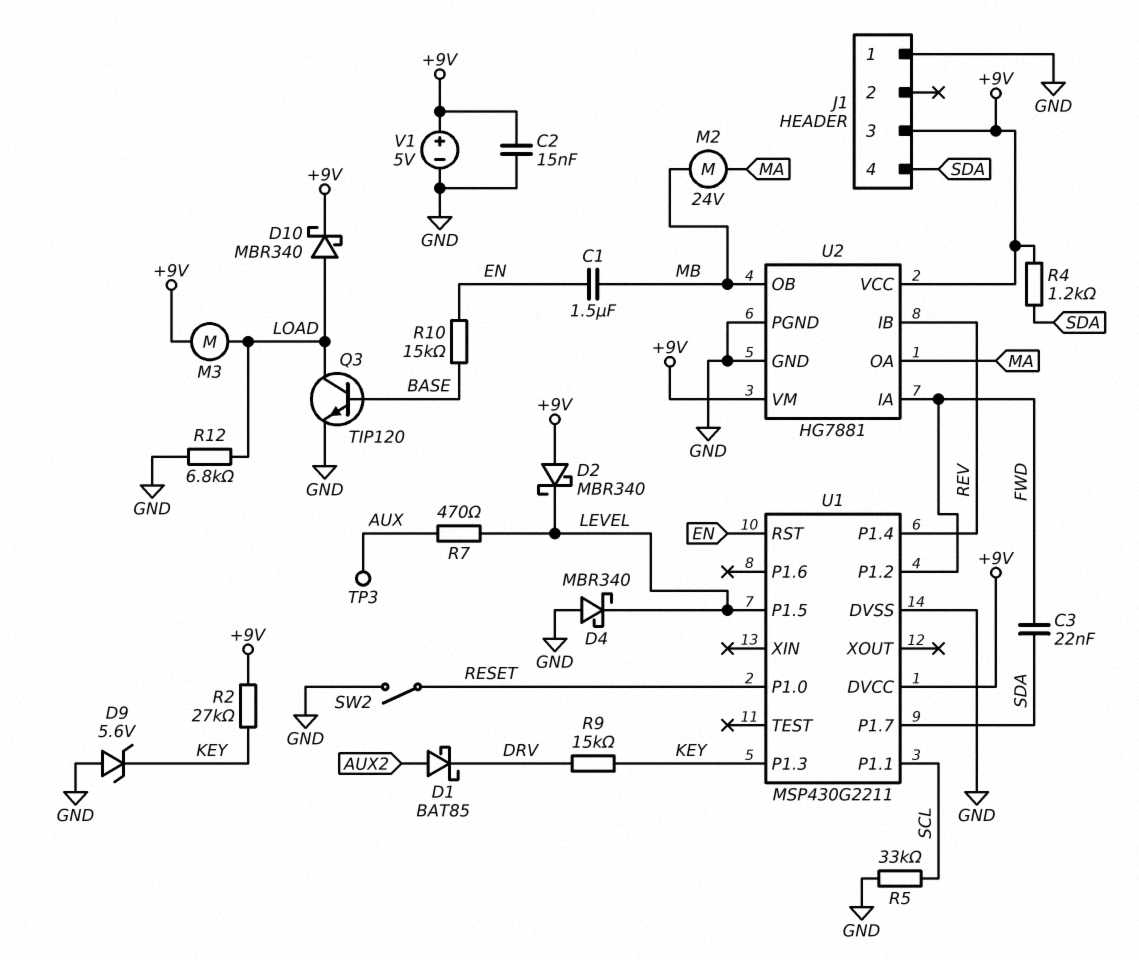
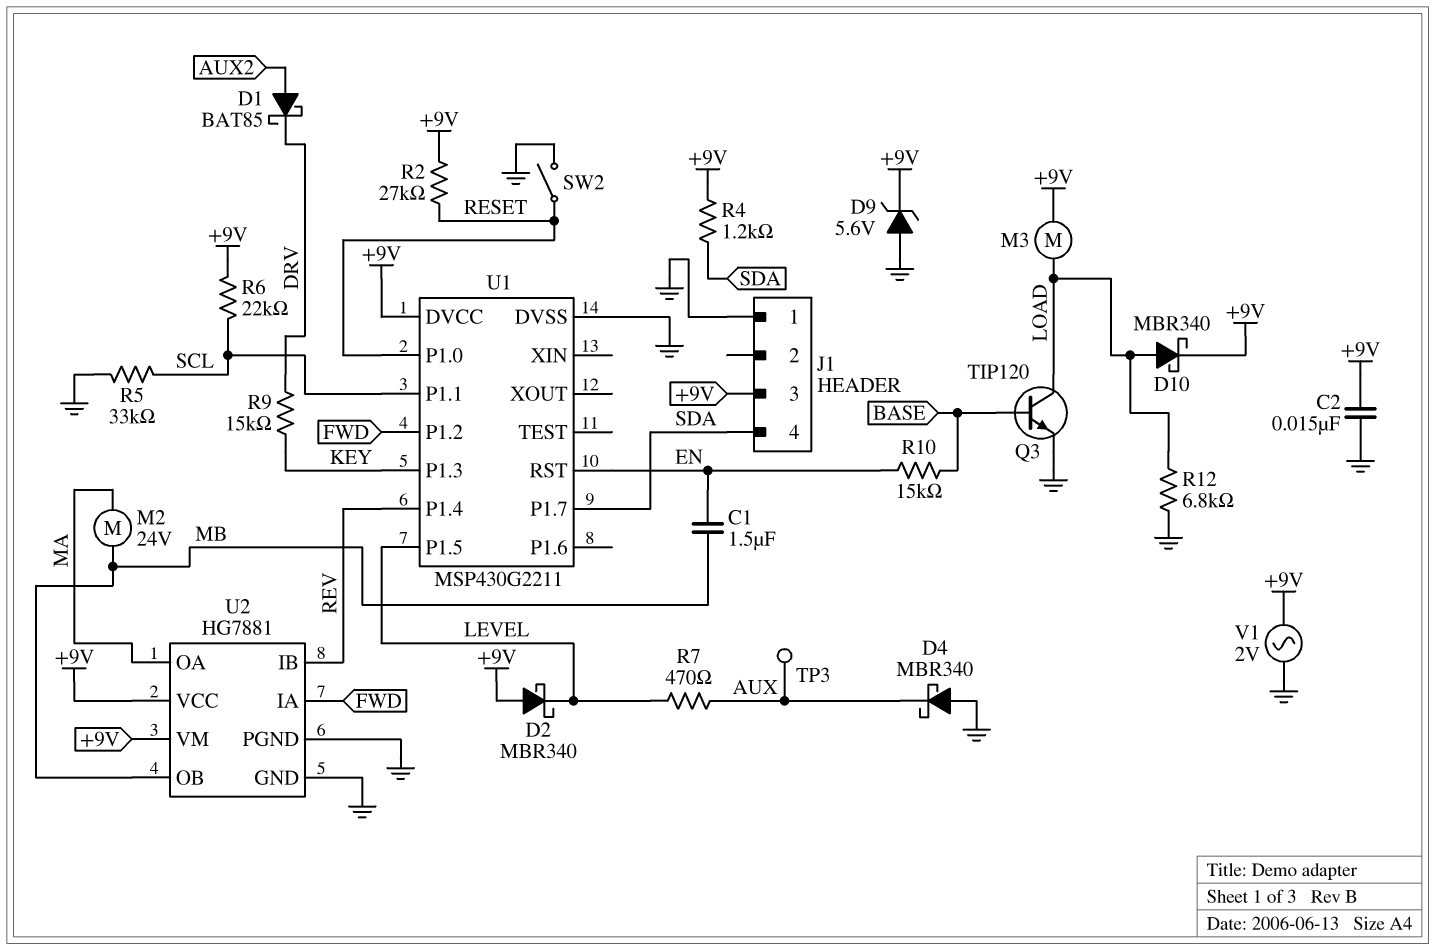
C3: 22nF (FWD, SDA) -> none
D4: schottky MBR340 (A GND, K LEVEL) -> schottky MBR340 (A GND, K AUX)
D9: zener 5.6V (A GND, K KEY) -> zener 5.6V (A GND, K +9V)
R2: 27k (+9V, KEY) -> 27k (+9V, RESET)
R6: none -> 22k (+9V, SCL)
V1: 5V (plus +9V, minus GND) -> AC 2V (+9V, GND)

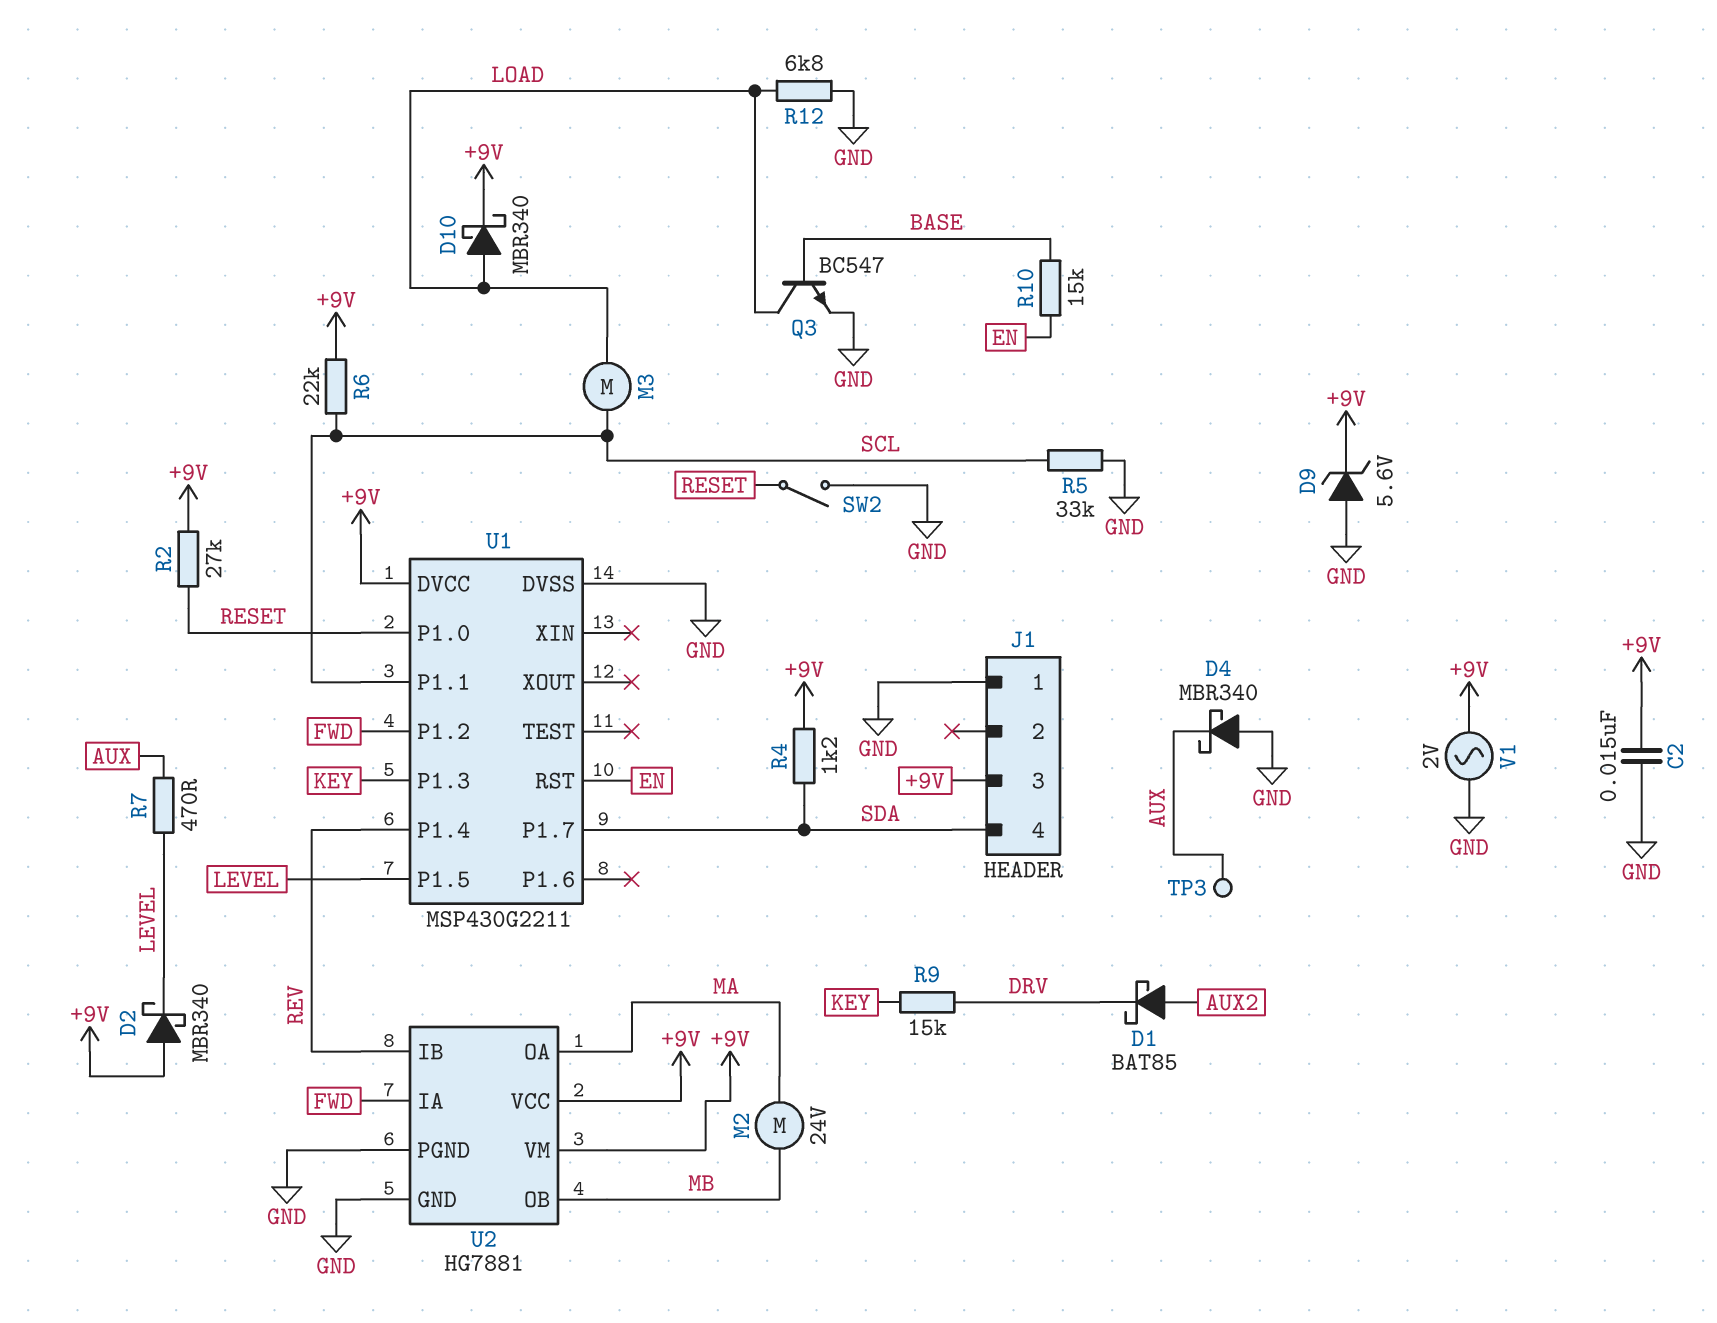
C1: 1.5uF (EN, MB) -> none
M3: motor (+9V, LOAD) -> motor (LOAD, SCL)
Q3: NPN TIP120 (B BASE, C LOAD, E GND) -> NPN BC547 (B BASE, C LOAD, E GND)

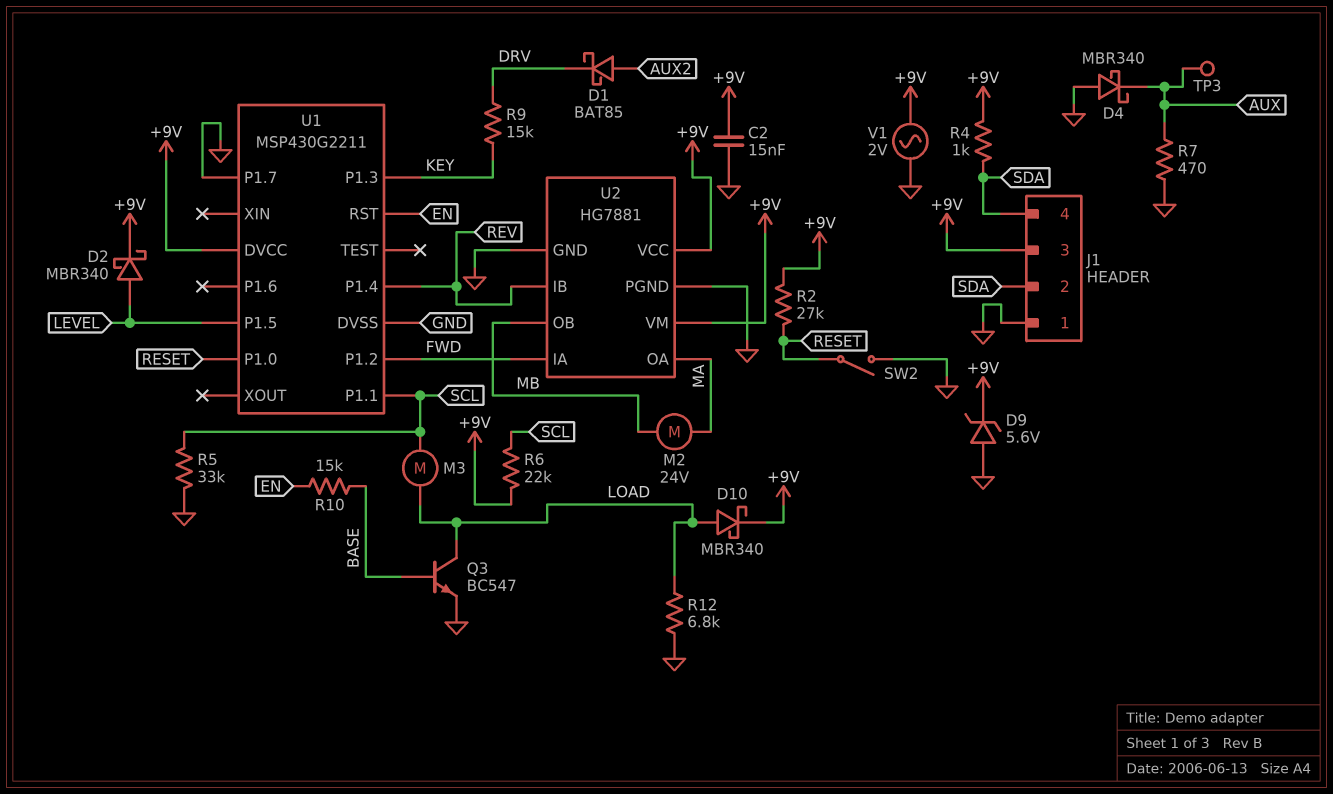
D2: schottky MBR340 (A +9V, K LEVEL) -> schottky MBR340 (A LEVEL, K +9V)
J1 pin 2: none -> SDA
R4: 1.2k (+9V, SDA) -> 1k (+9V, SDA)
R7: 470 (AUX, LEVEL) -> 470 (AUX, GND)
U1 pin P1.7: SDA -> GND

